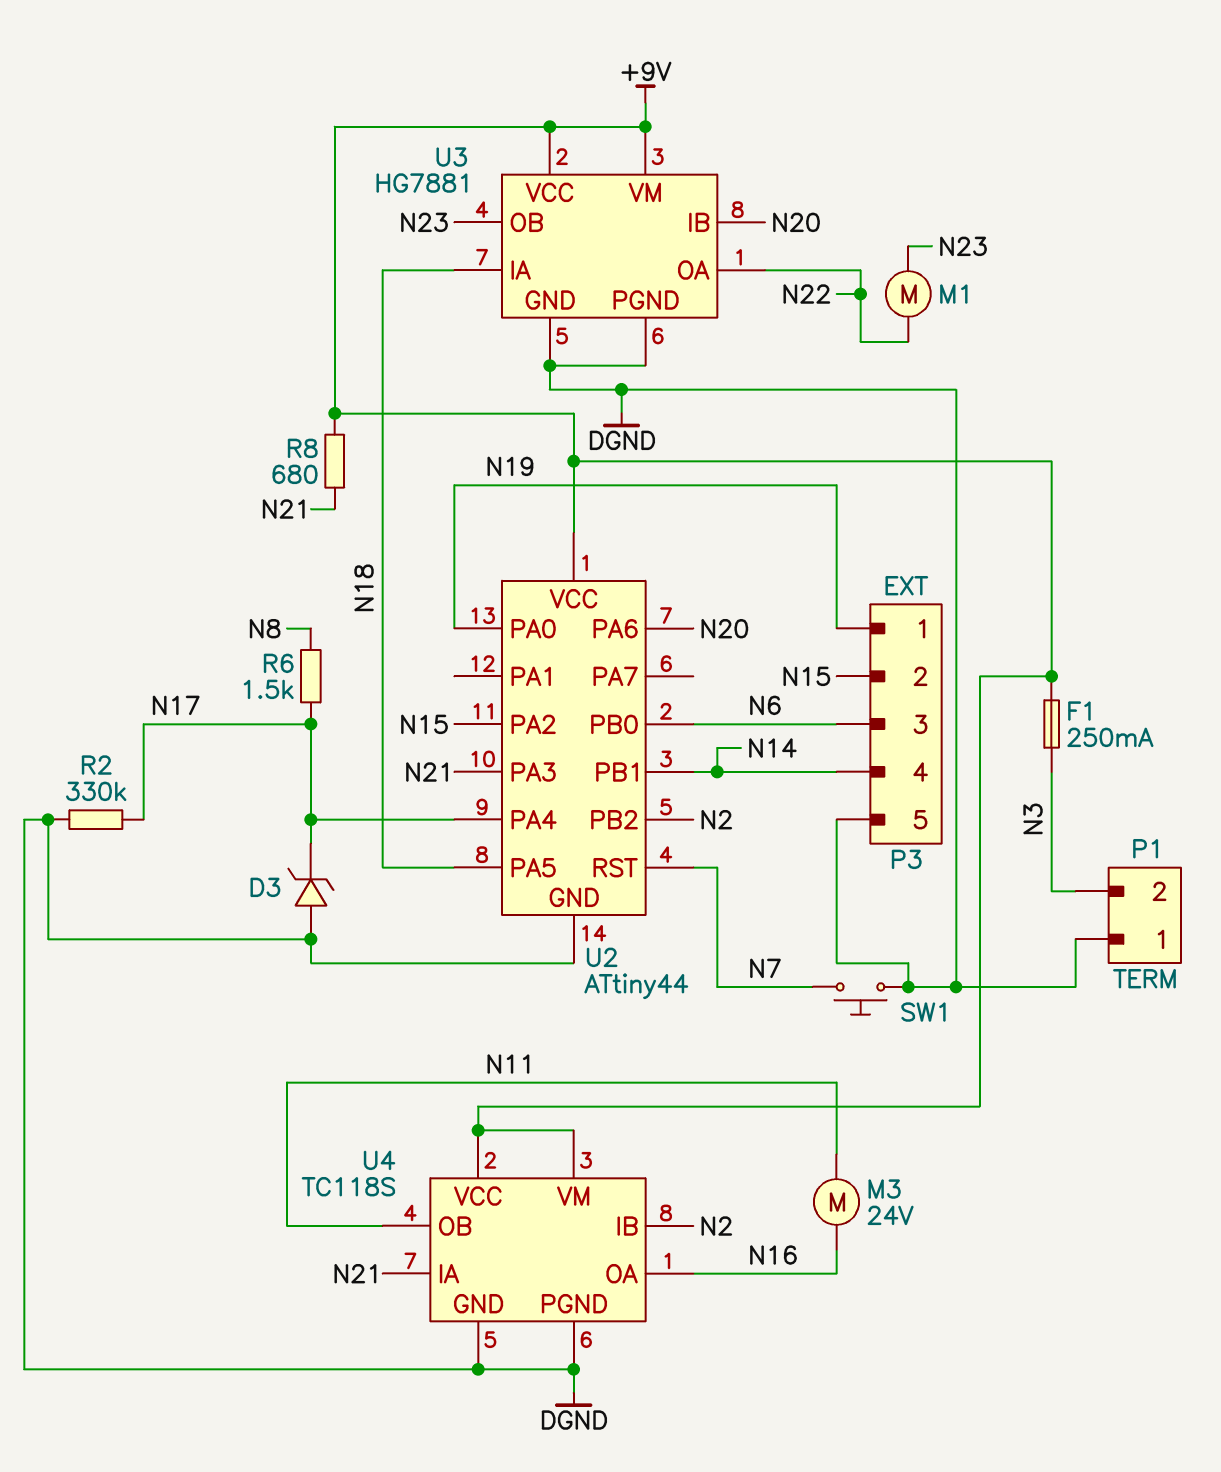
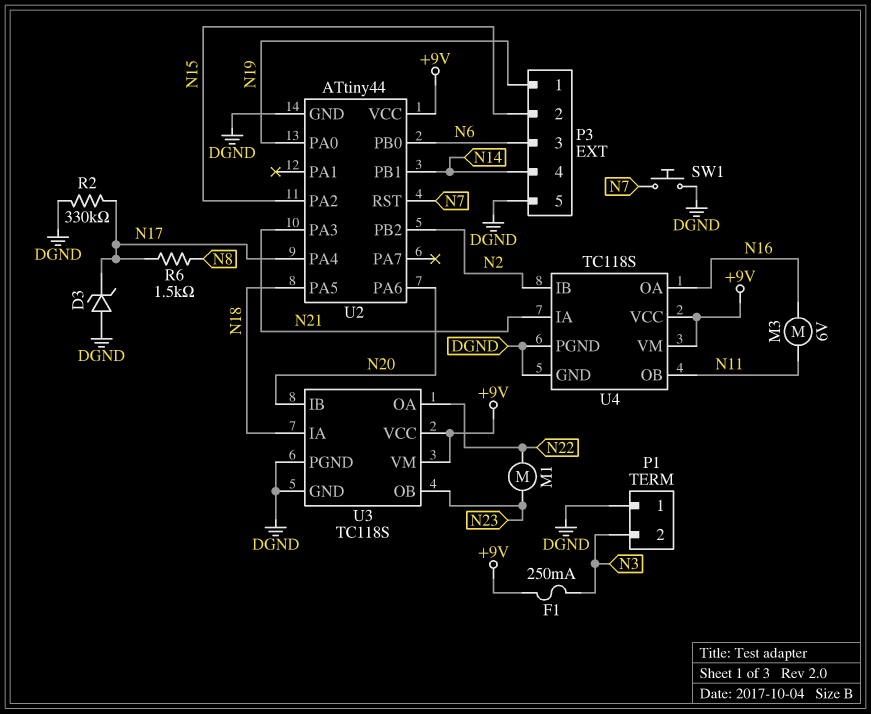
M3: motor 24V (N11, N16) -> motor 6V (N11, N16)
R8: 680 (+9V, N21) -> none
U3: HG7881 -> TC118S

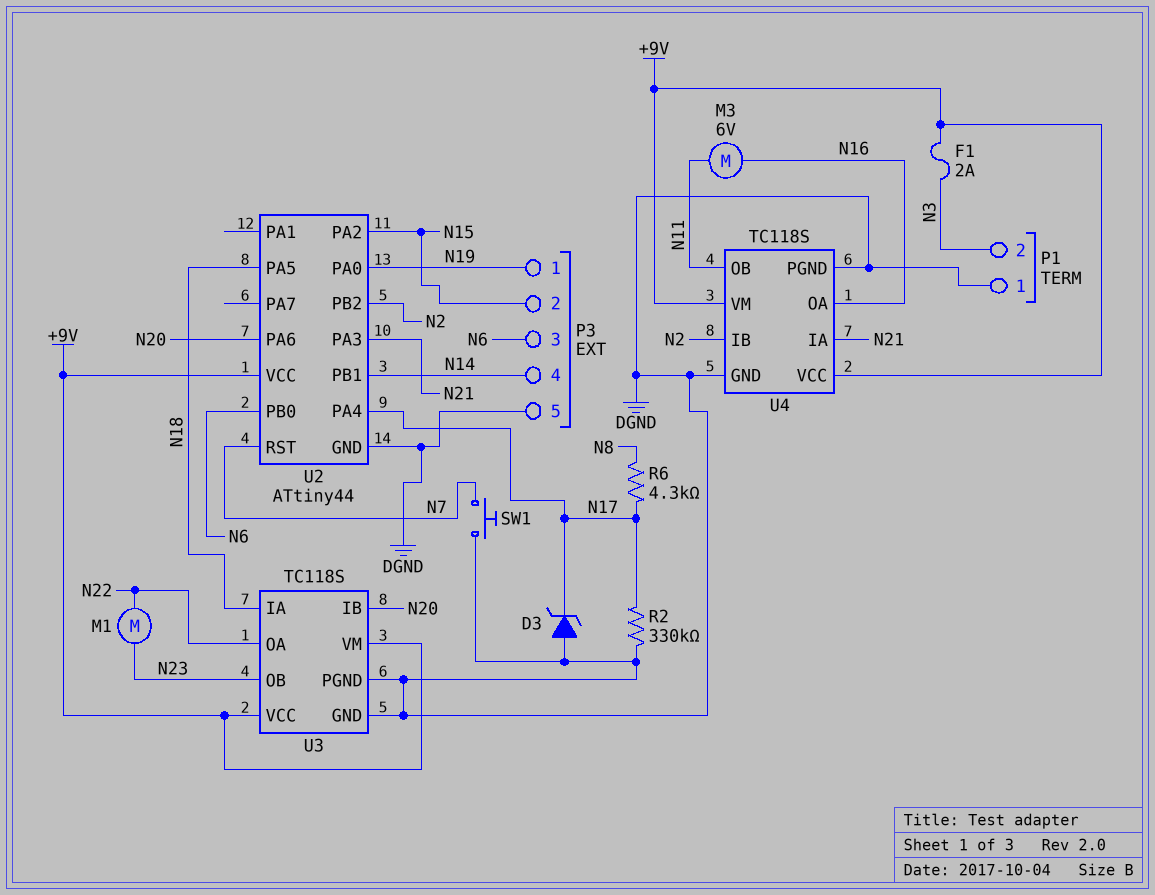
F1: 250mA (+9V, N3) -> 2A (+9V, N3)
R6: 1.5k (N8, N17) -> 4.3k (N8, N17)

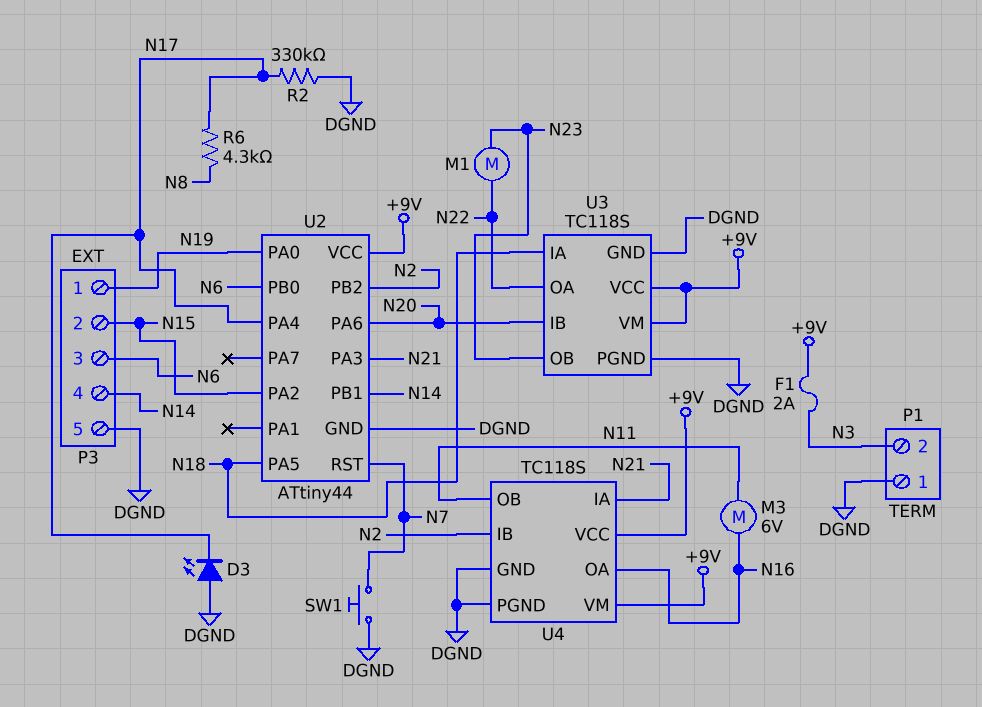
D3: zener (A DGND, K N17) -> LED (A DGND, K N17)

